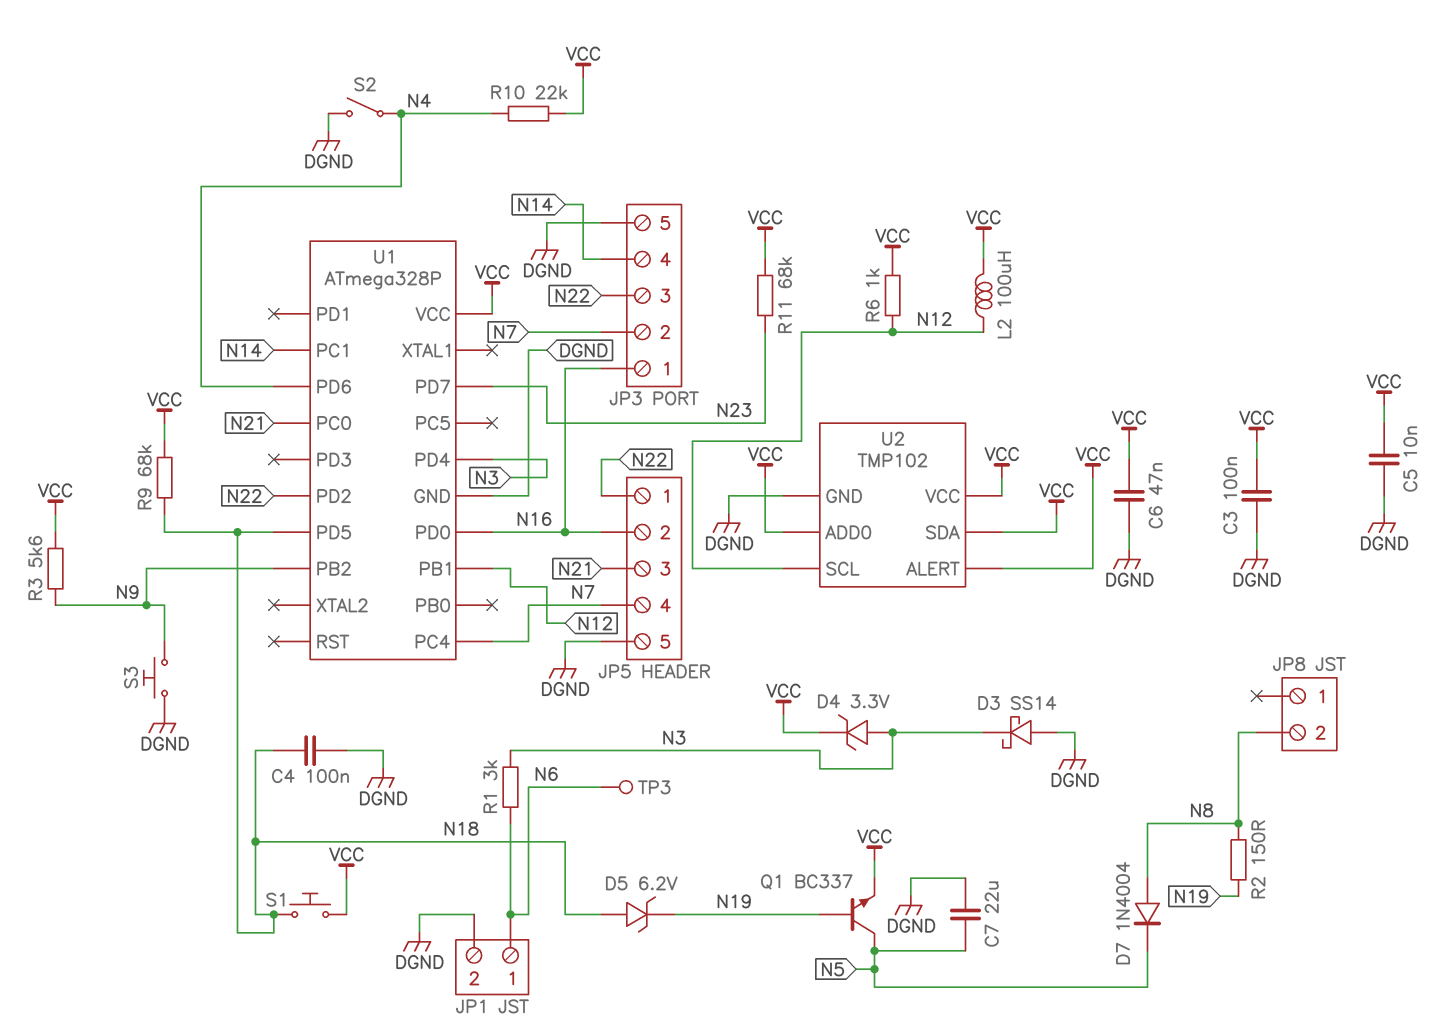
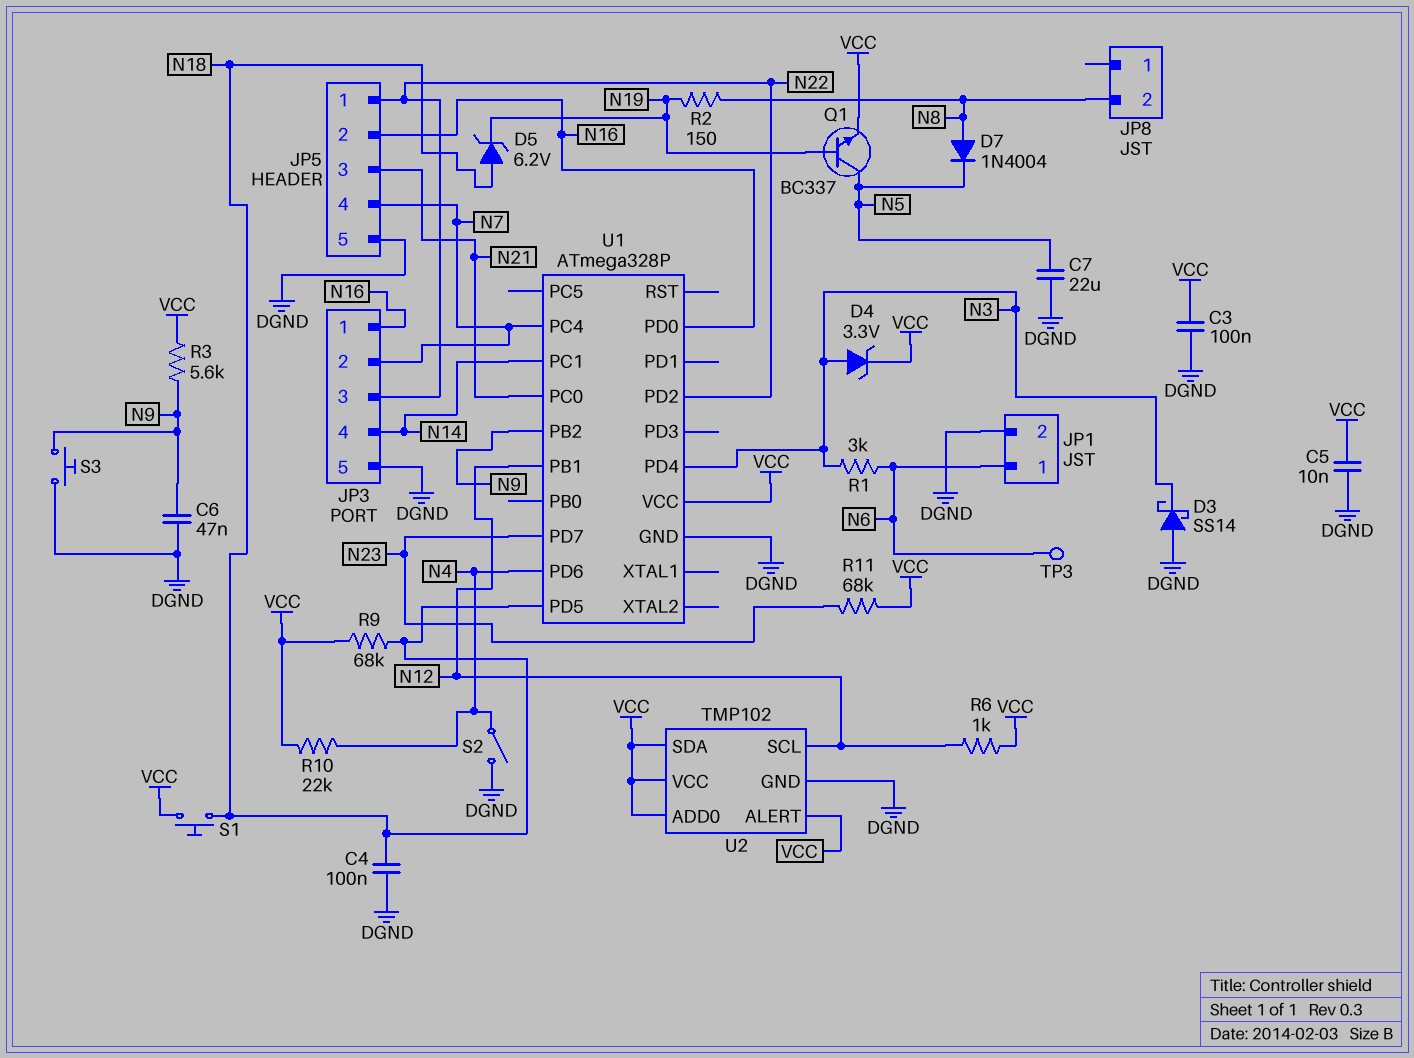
C6: 47nF (DGND, VCC) -> 47nF (DGND, N9)
L2: 100uH (N12, VCC) -> none

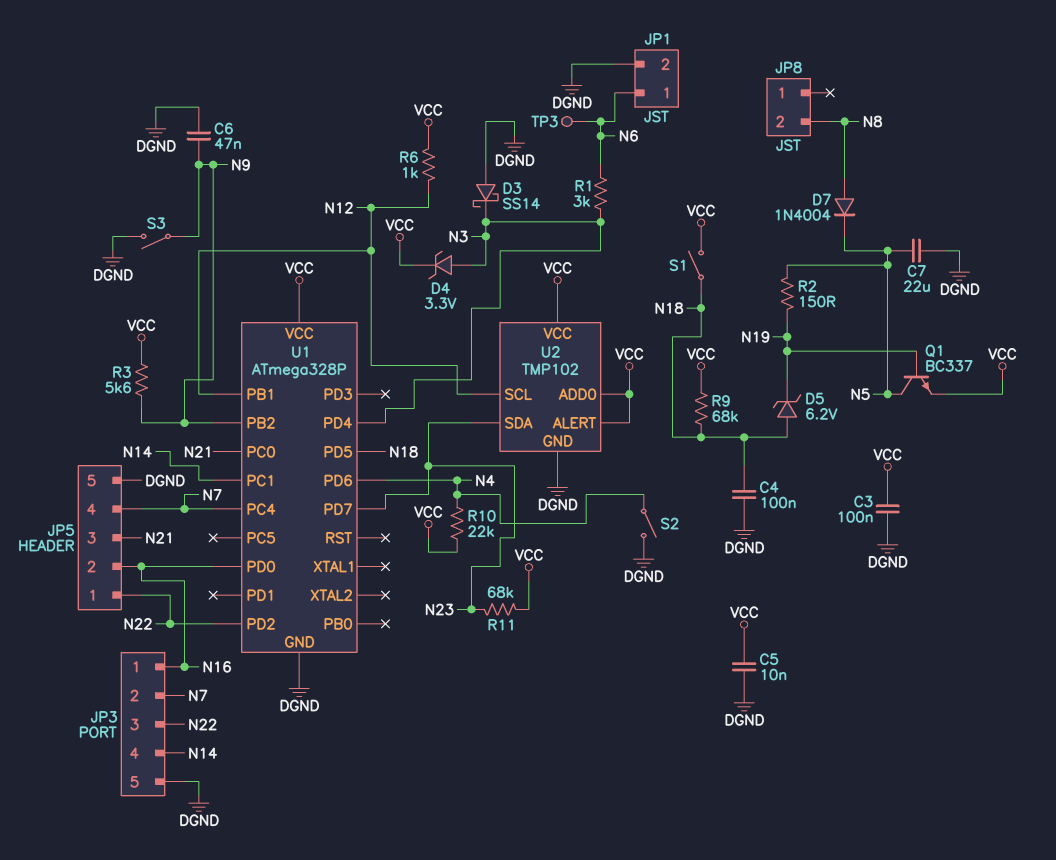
R2: 150 (N8, N19) -> 150 (N5, N19)
S1: button (N18, VCC) -> switch (N18, VCC)
S3: button (DGND, N9) -> switch (DGND, N9)
U2 pin SDA: VCC -> N23

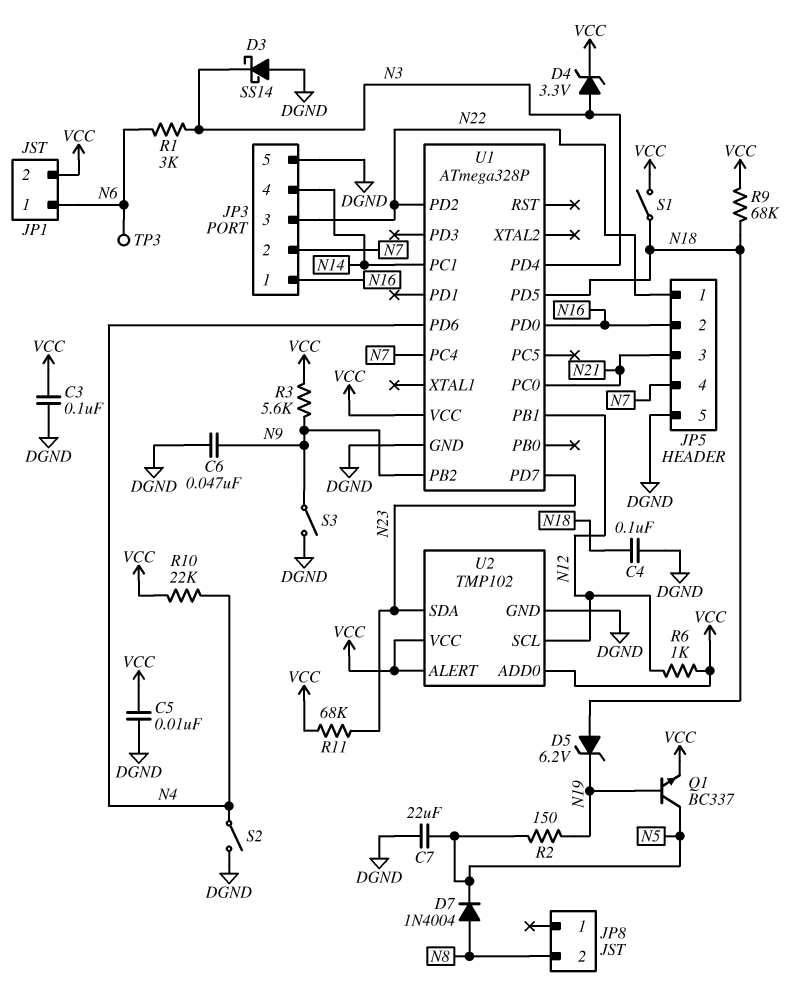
JP1 pin 2: DGND -> VCC

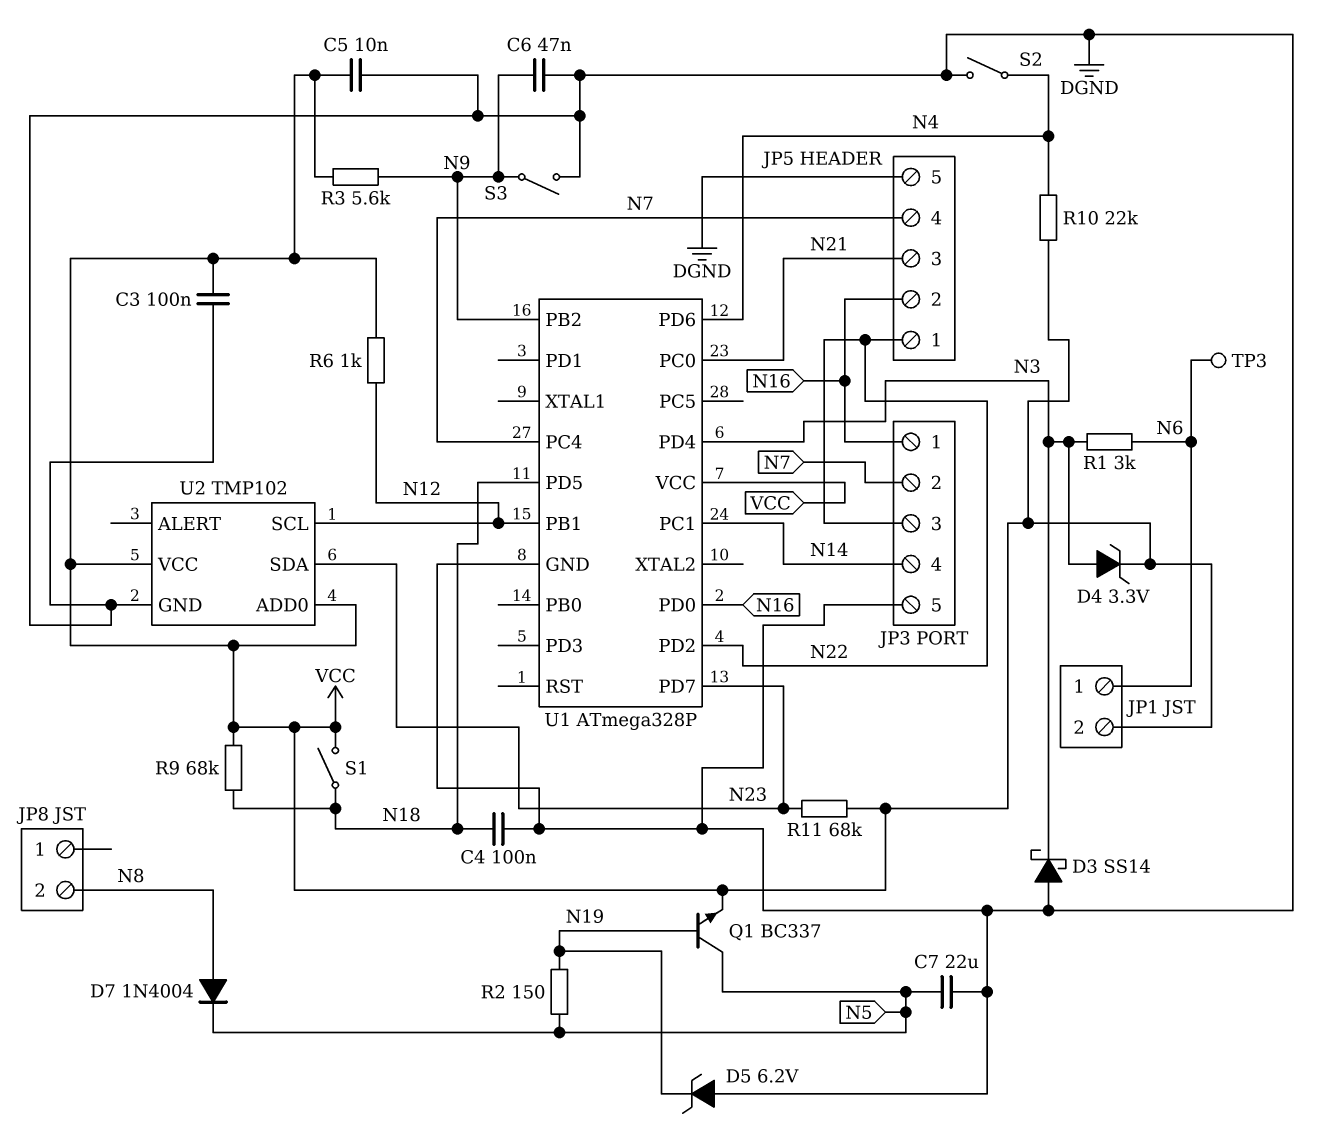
D5: zener 6.2V (A N18, K N19) -> zener 6.2V (A DGND, K N19)
U2 pin ALERT: VCC -> none

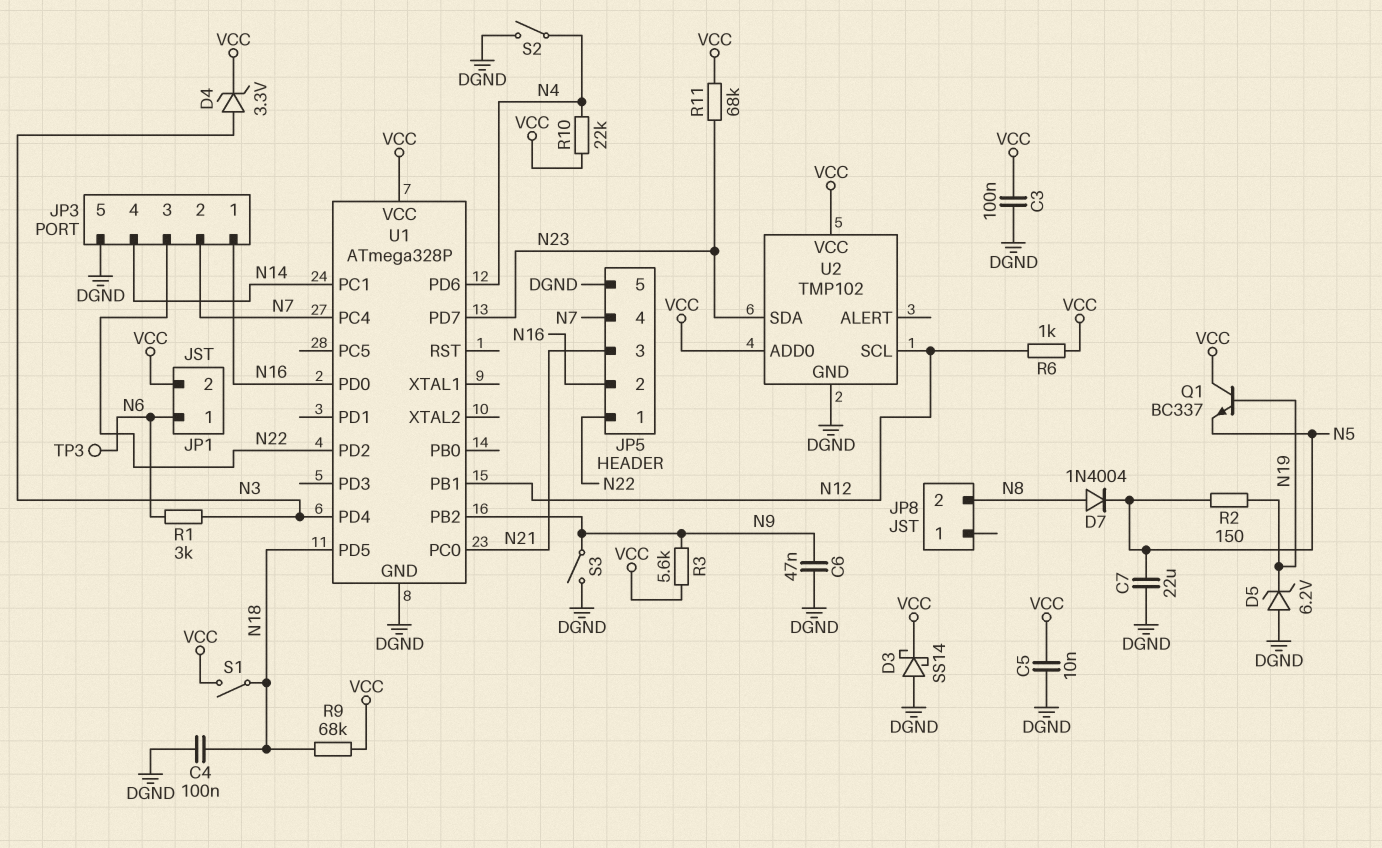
D3: schottky SS14 (A DGND, K N3) -> schottky SS14 (A DGND, K VCC)
Q1: NPN BC337 (B N19, C N5, E VCC) -> NPN BC337 (B N19, C VCC, E N5)

